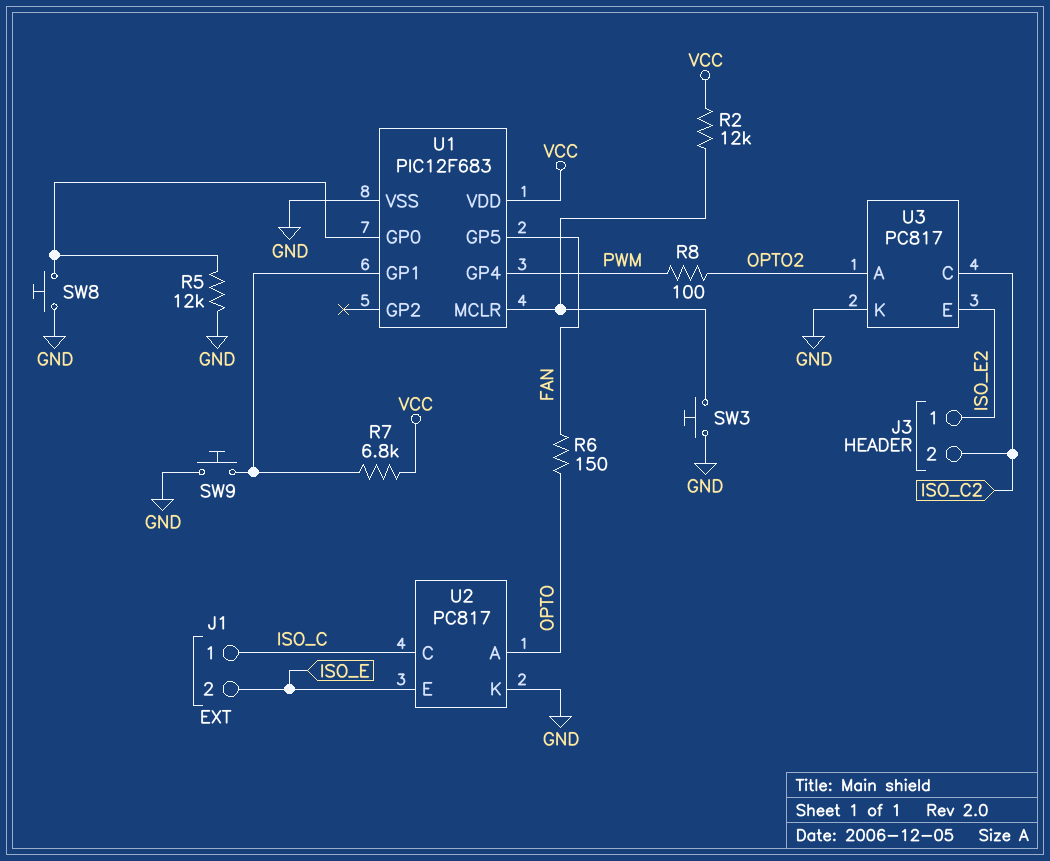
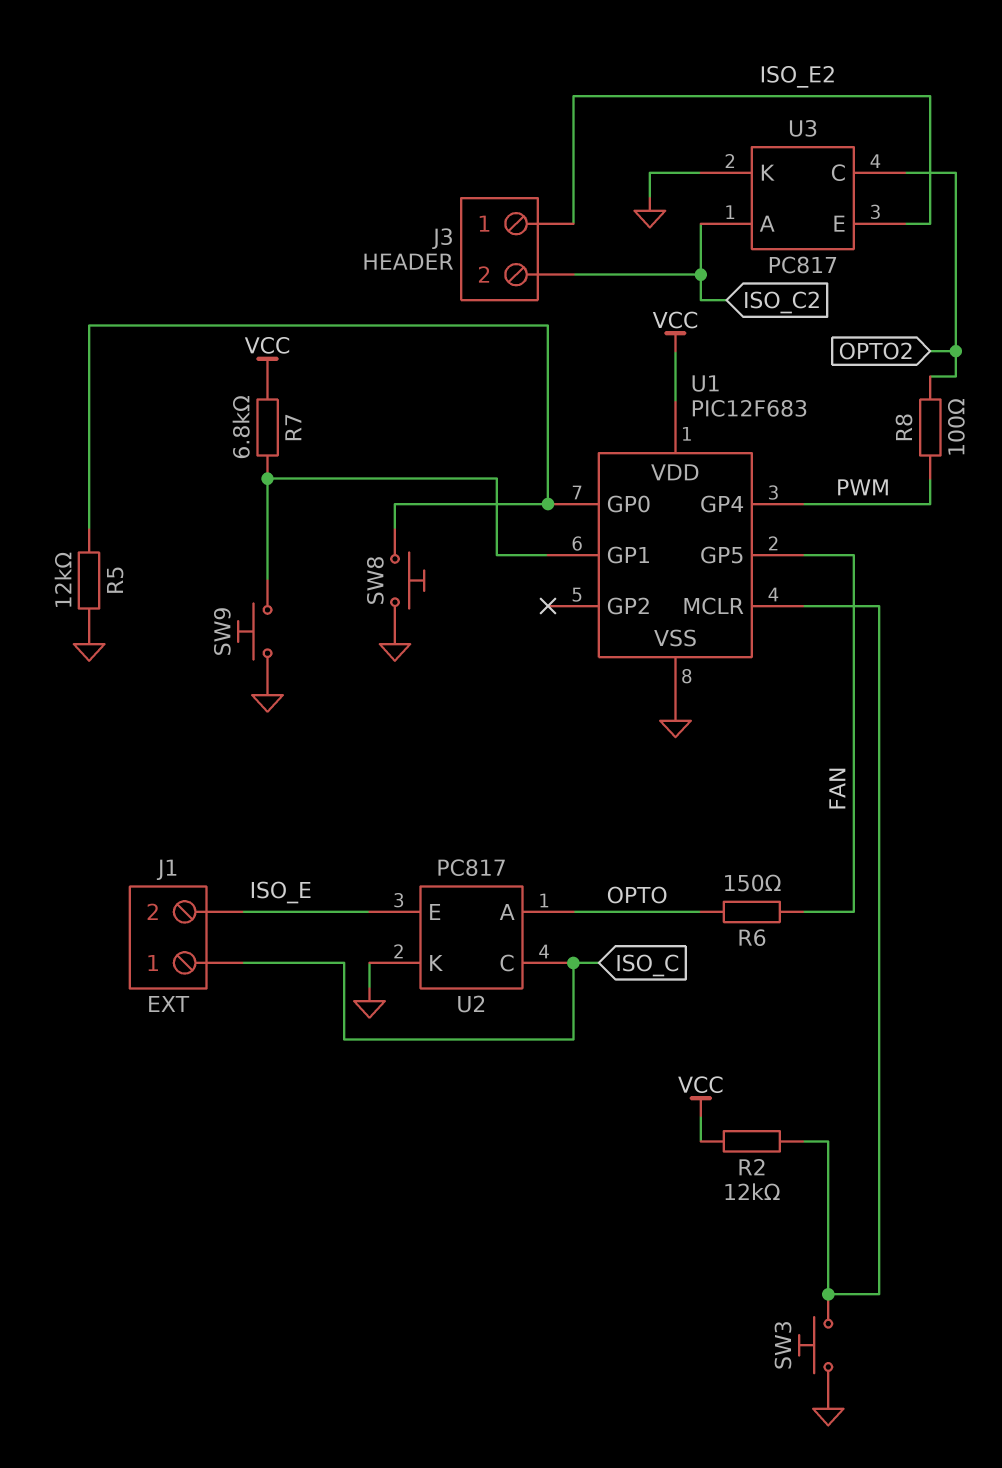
U3 pin A: OPTO2 -> ISO_C2
U3 pin C: ISO_C2 -> OPTO2

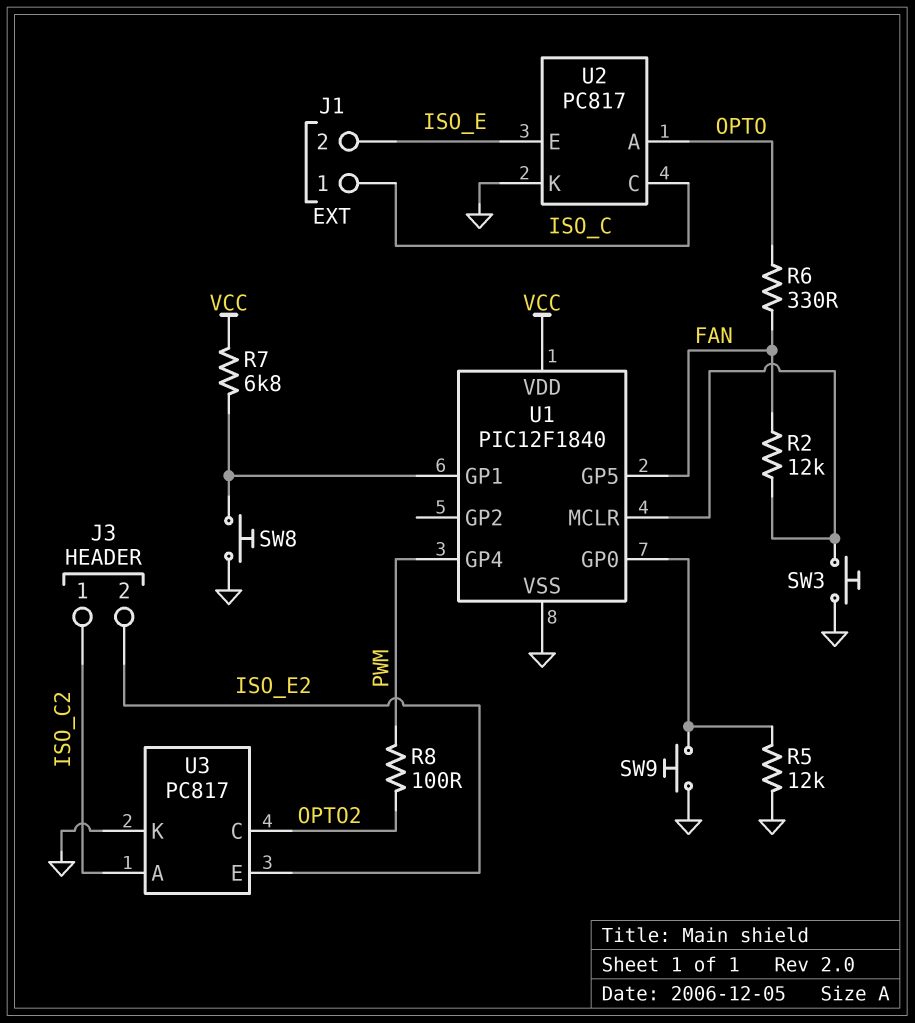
J3 pin 1: ISO_E2 -> ISO_C2
J3 pin 2: ISO_C2 -> ISO_E2
R2: 12k (U1/MCLR, VCC) -> 12k (FAN, U1/MCLR)
R6: 150 (FAN, OPTO) -> 330 (FAN, OPTO)
SW8: button (GND, U1/GP0) -> button (GND, U1/GP1)
SW9: button (GND, U1/GP1) -> button (GND, U1/GP0)
U1: PIC12F683 -> PIC12F1840

